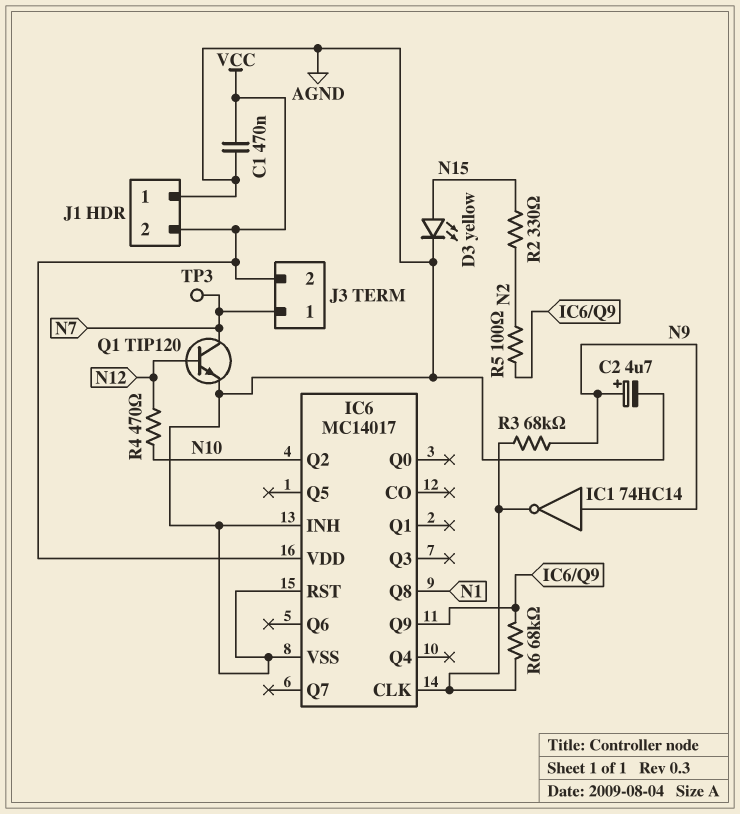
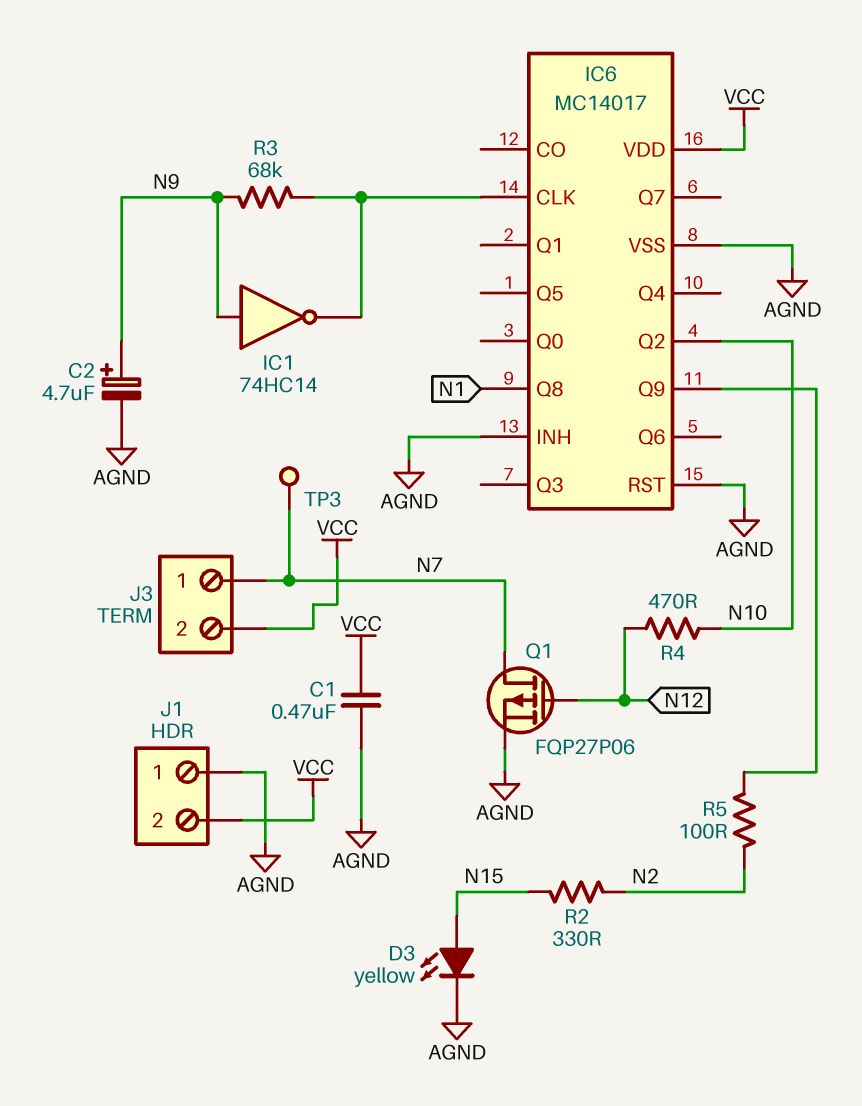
Q1: NPN TIP120 (B N12, C N7, E AGND) -> PMOS FQP27P06 (G N12, D N7, S AGND)
R6: 68k (IC6/CLK, IC6/Q9) -> none

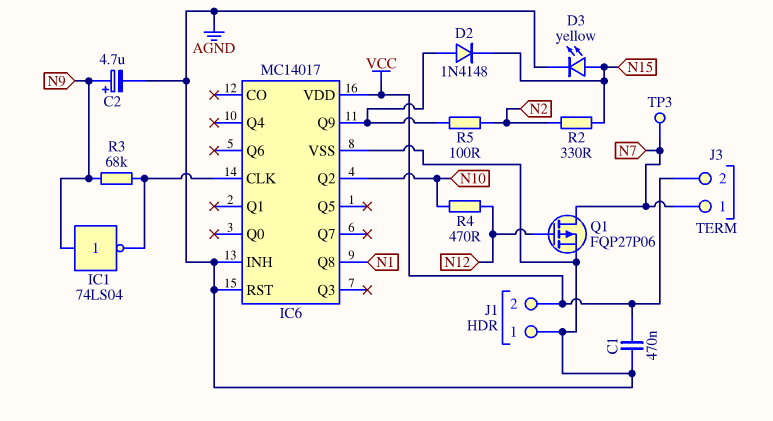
D2: none -> diode 1N4148 (A IC6/Q9, K N15)
IC1: NOT 74HC14 (in N9, out IC6/CLK) -> NOT 74LS04 (in N9, out IC6/CLK)

